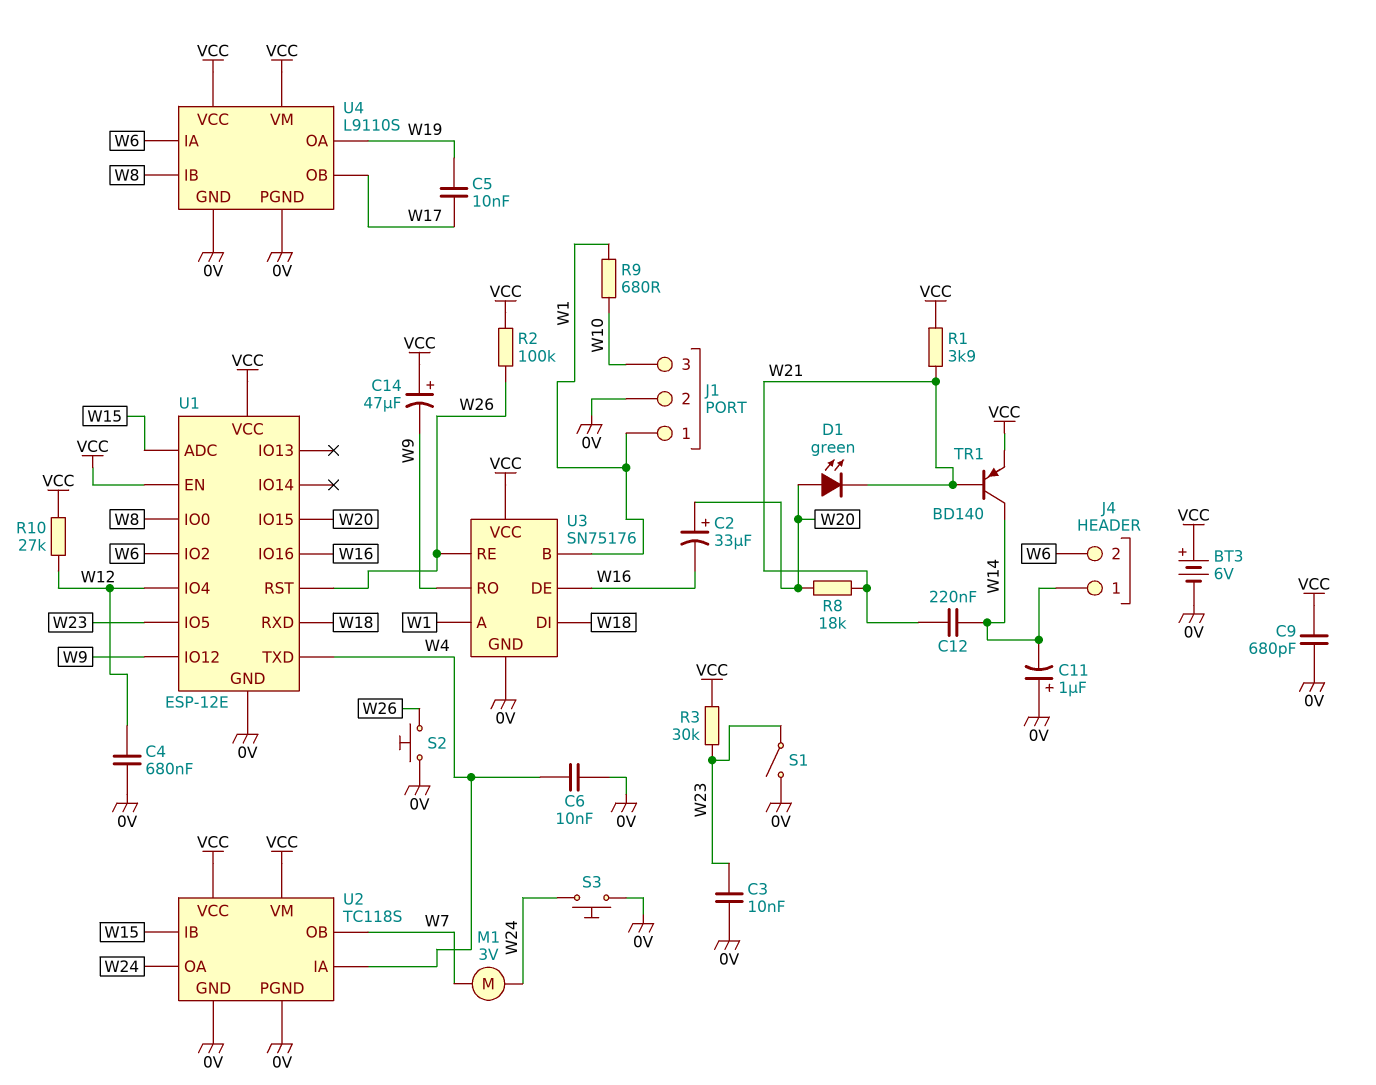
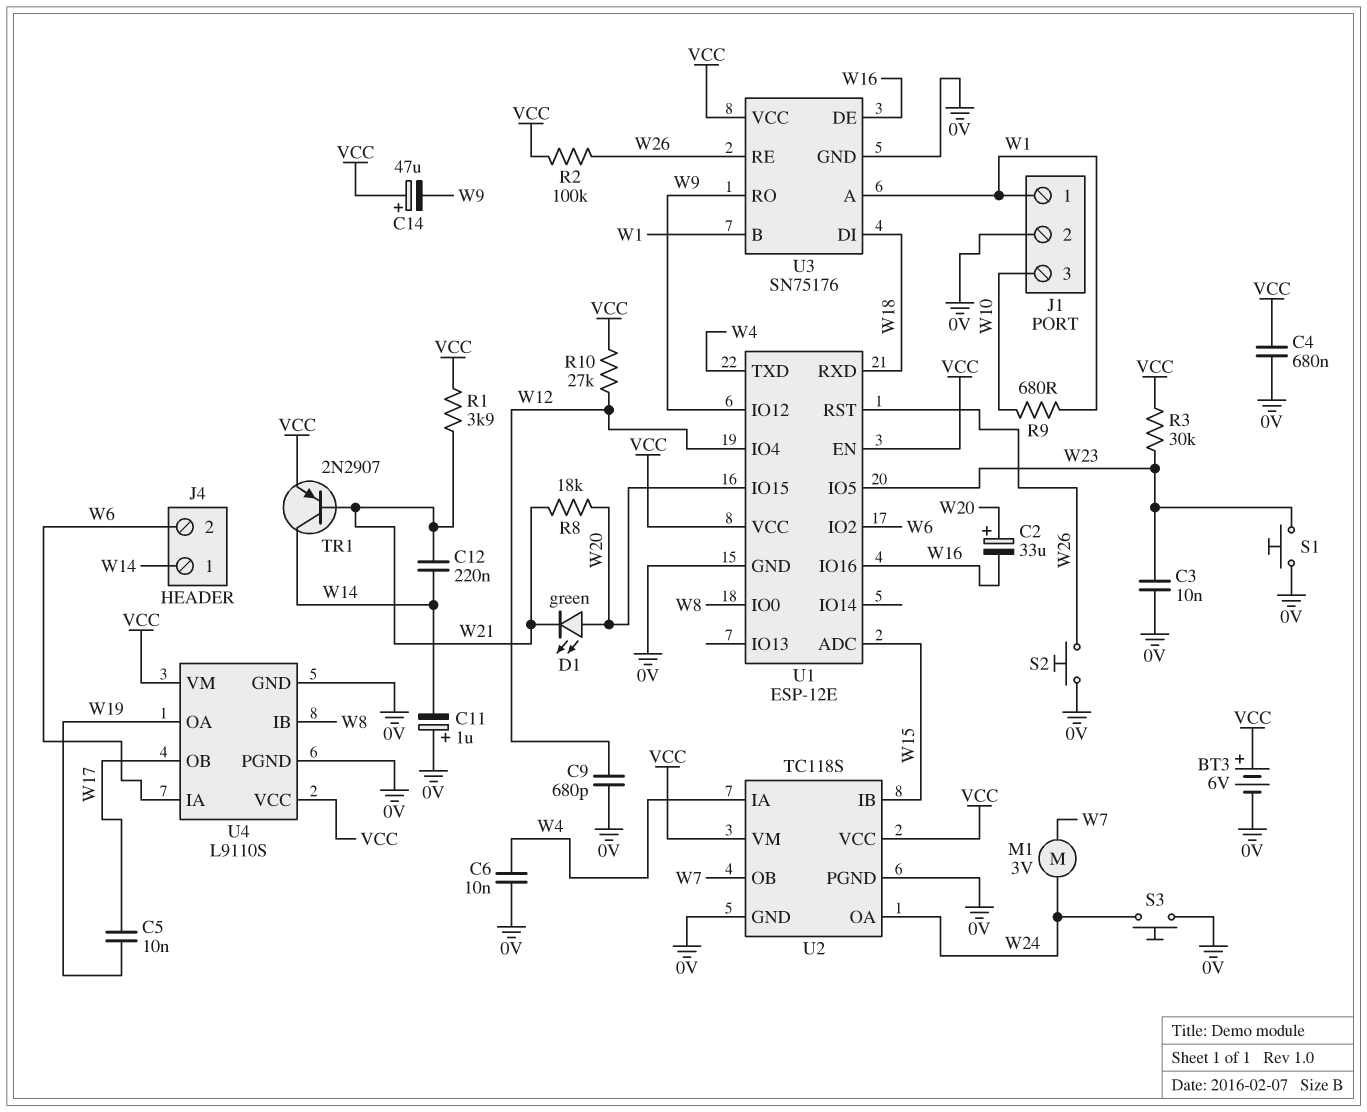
C4: 680nF (0V, W12) -> 680nF (0V, VCC)
C9: 680pF (0V, VCC) -> 680pF (0V, W12)
S1: switch (0V, W23) -> button (0V, W23)
TR1: PNP BD140 (B W21, C W14, E VCC) -> PNP 2N2907 (B W21, C W14, E VCC)

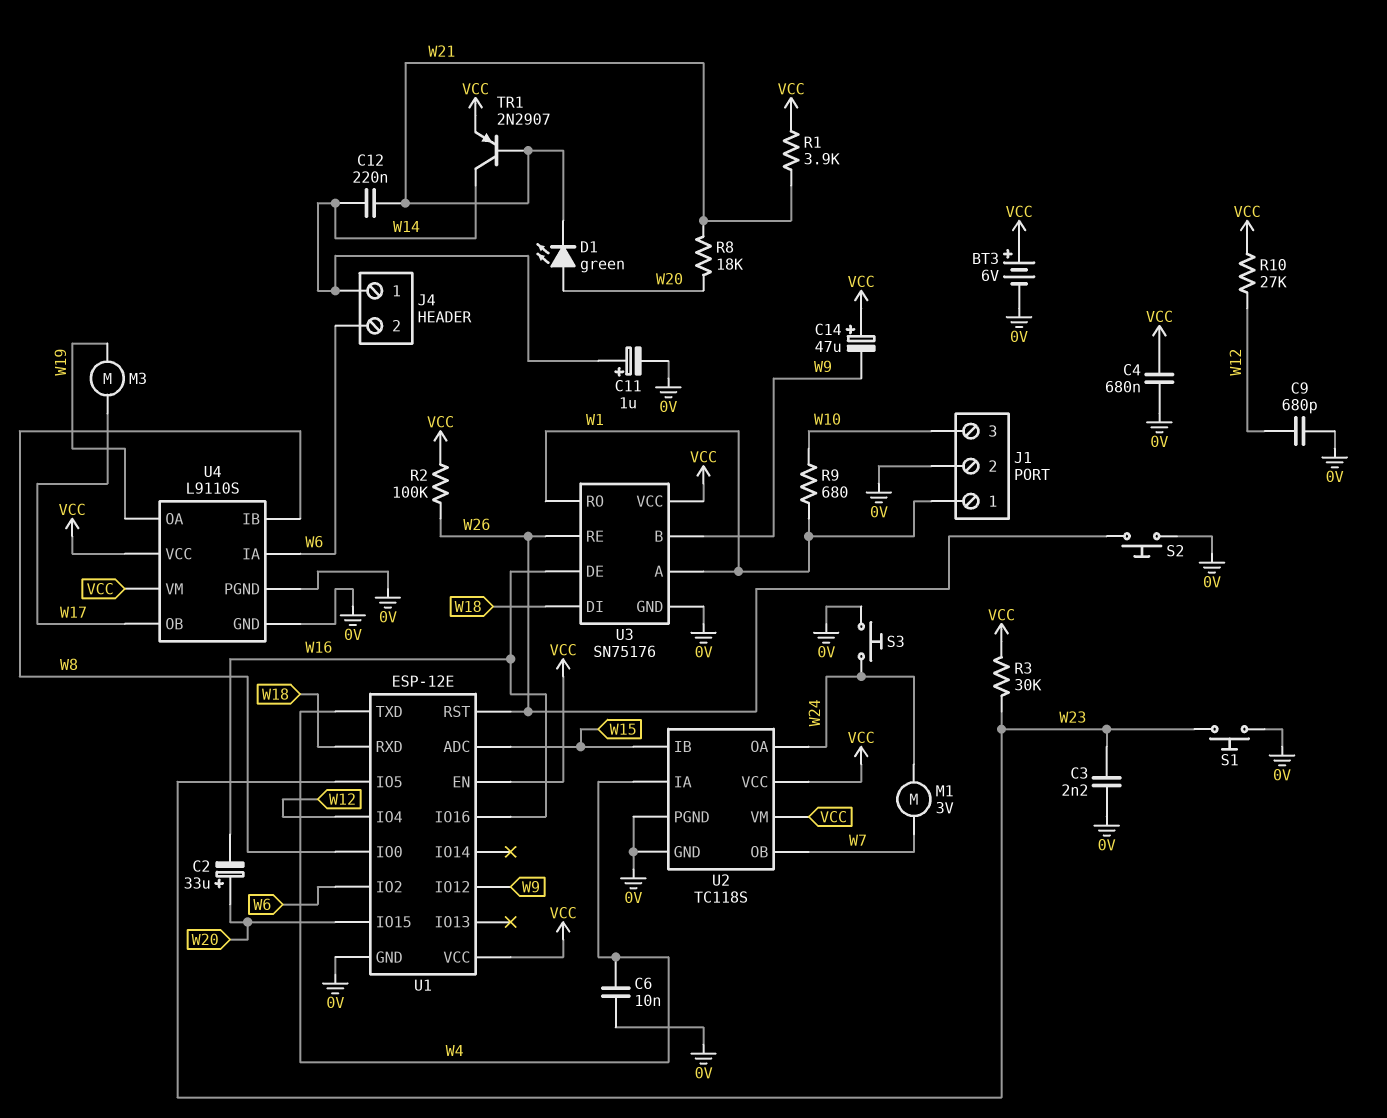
C3: 10nF (0V, W23) -> 2.2nF (0V, W23)
C5: 10nF (W17, W19) -> none
C11: 1uF (plus 0V, minus W14) -> 1uF (plus W14, minus 0V)
M3: none -> motor (W17, W19)
U3 pin B: W1 -> W9
U3 pin RO: W9 -> W1

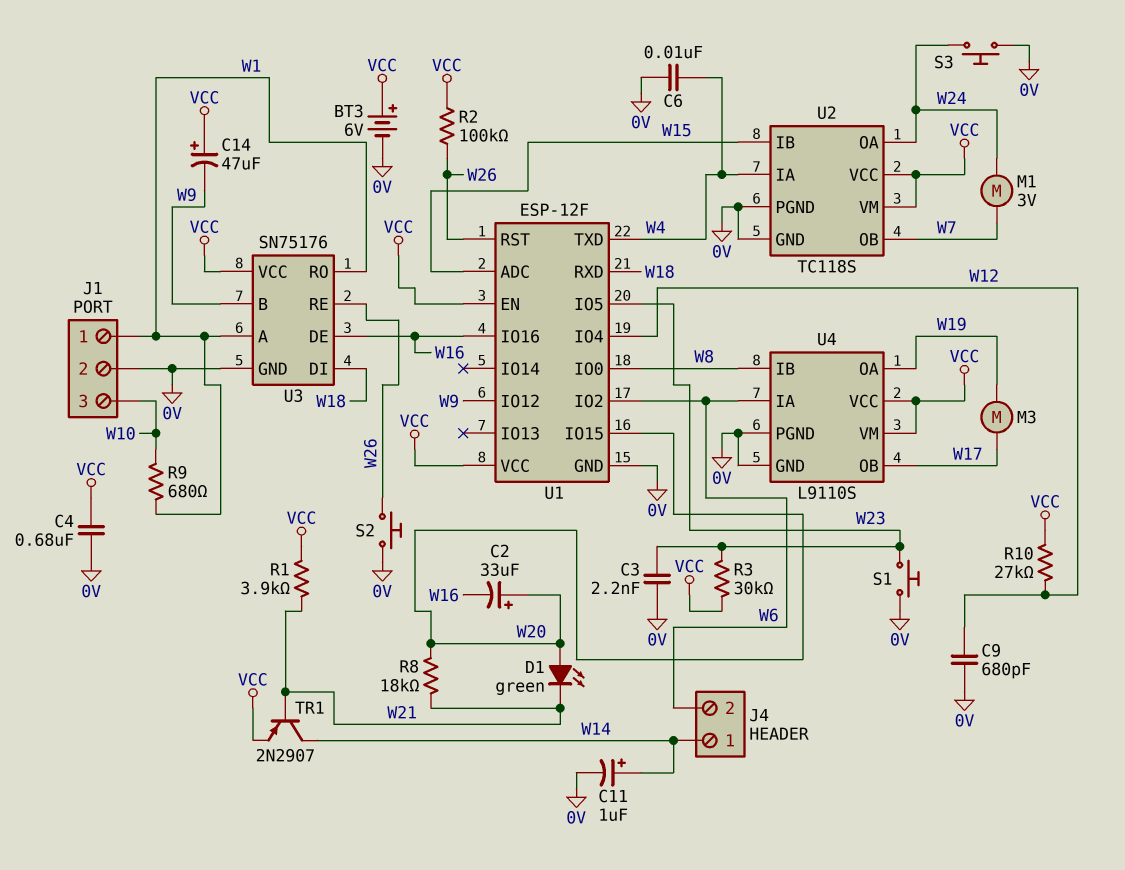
C12: 220nF (W14, W21) -> none
U1: ESP-12E -> ESP-12F

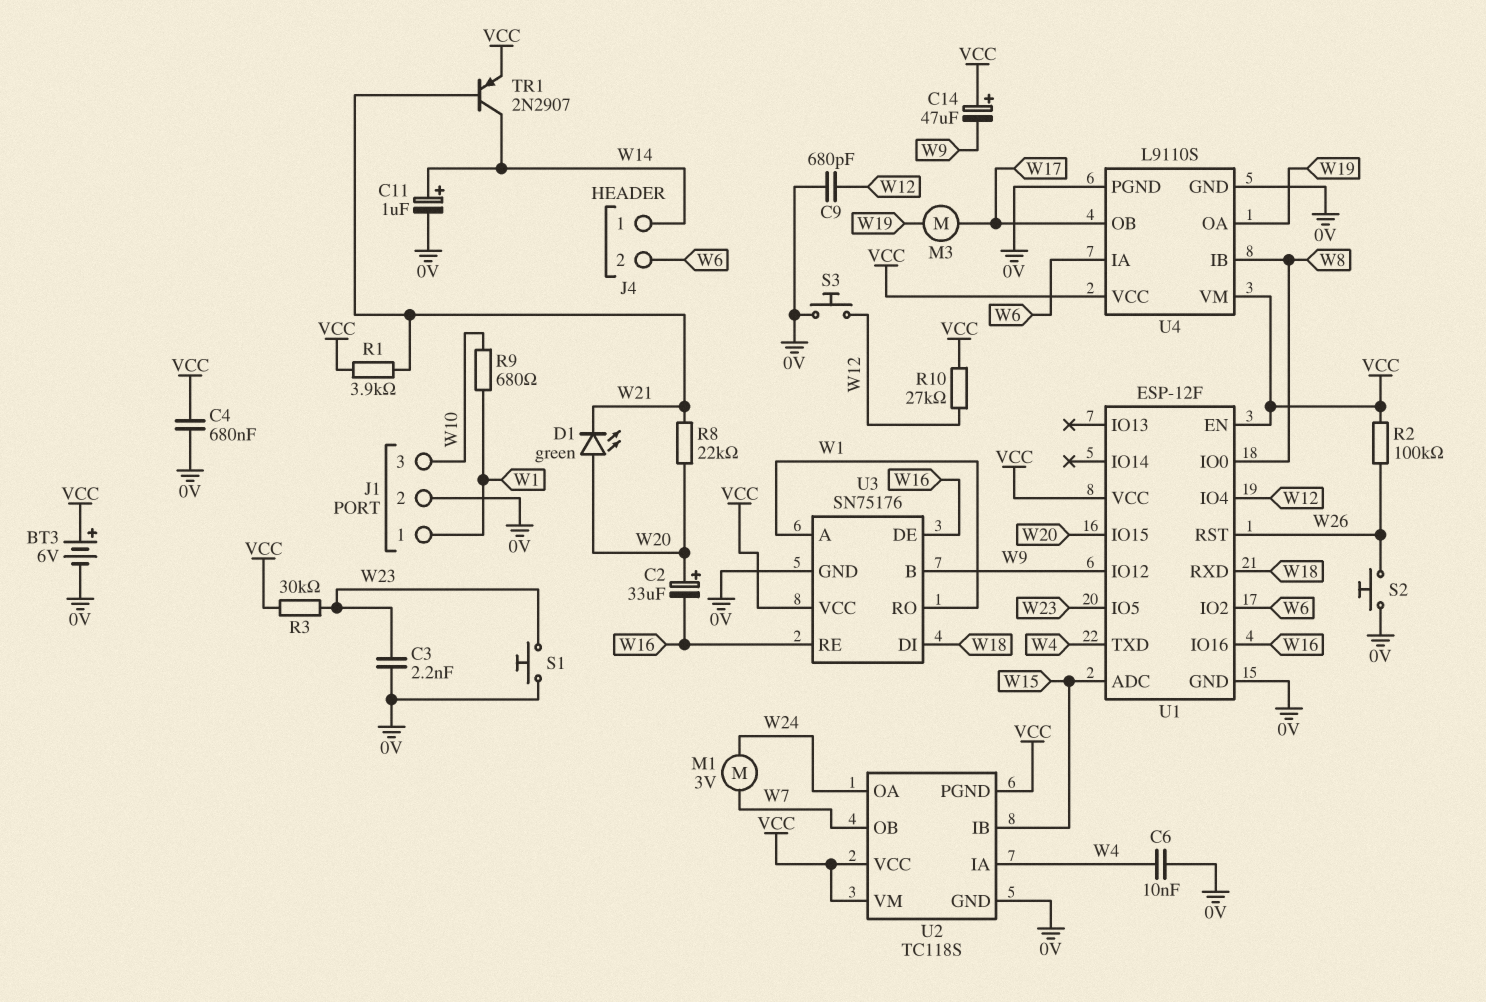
R8: 18k (W20, W21) -> 22k (W20, W21)
S3: button (0V, W24) -> button (0V, W12)
U2 pin PGND: 0V -> VCC
U3 pin RE: W26 -> W16

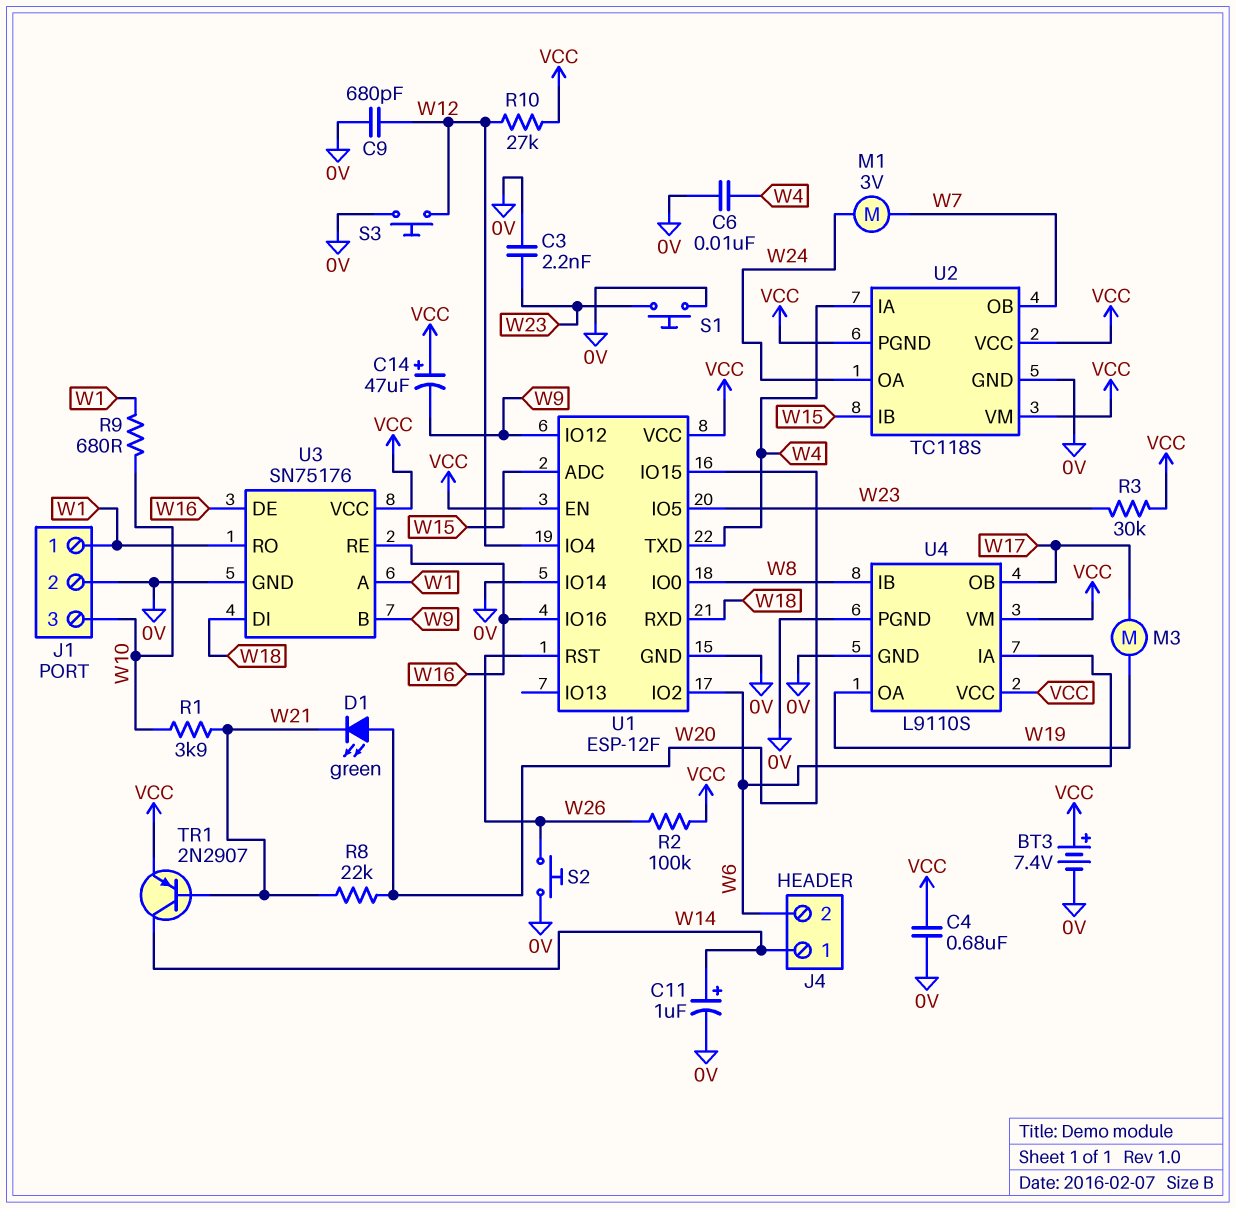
BT3: 6V (plus VCC, minus 0V) -> 7.4V (plus VCC, minus 0V)
C2: 33uF (plus W20, minus W16) -> none
R1: 3.9k (VCC, W21) -> 3.9k (W10, W21)
U1 pin IO14: none -> 0V

